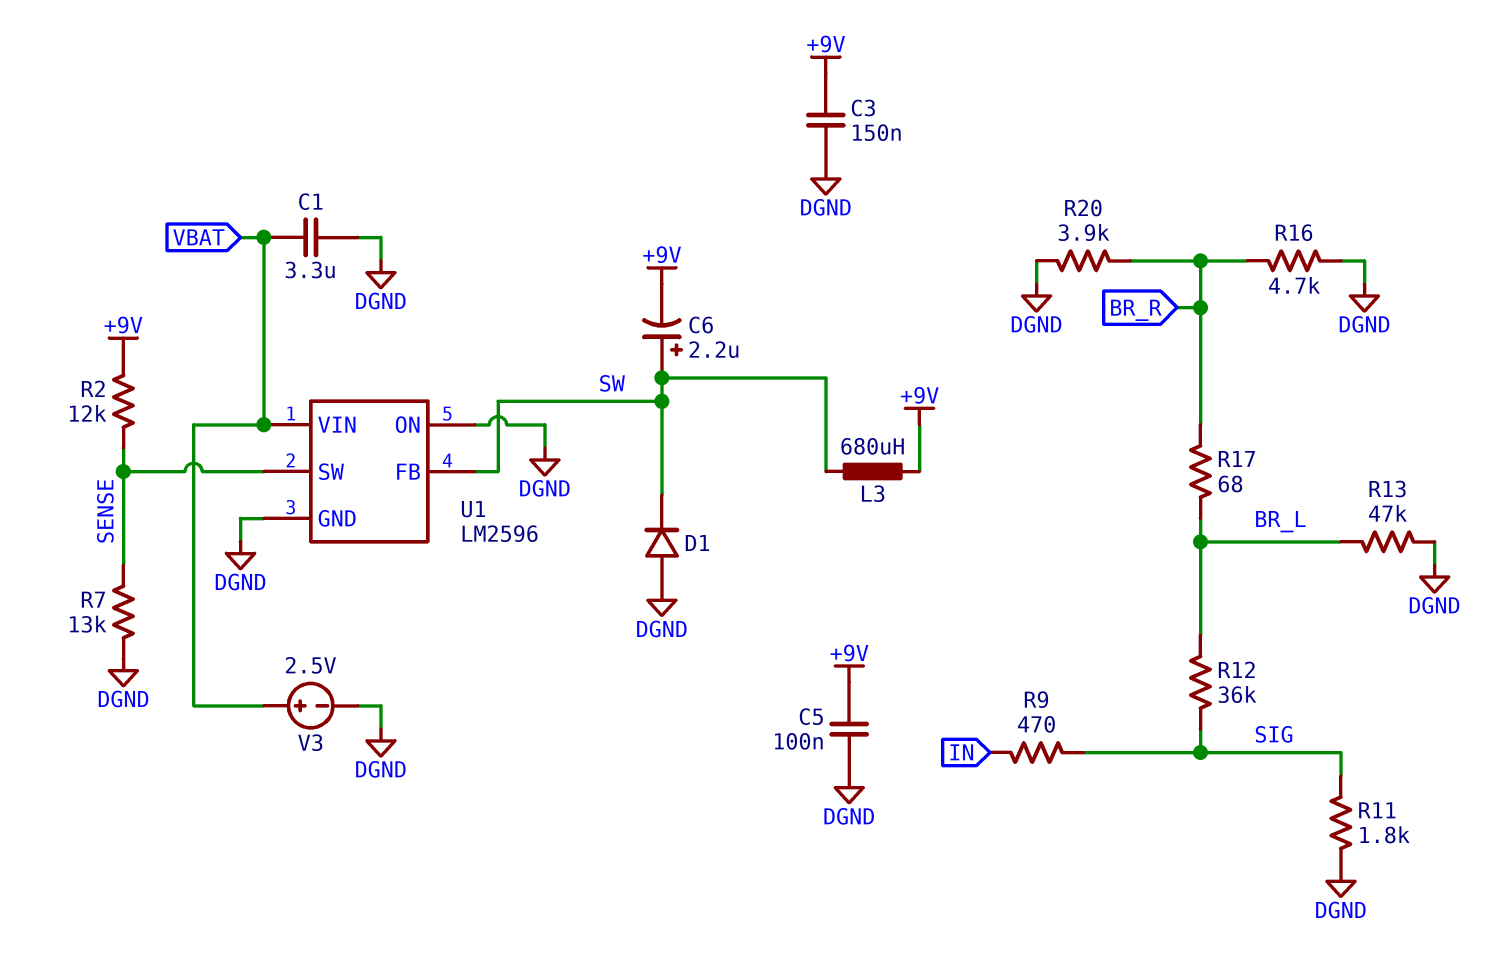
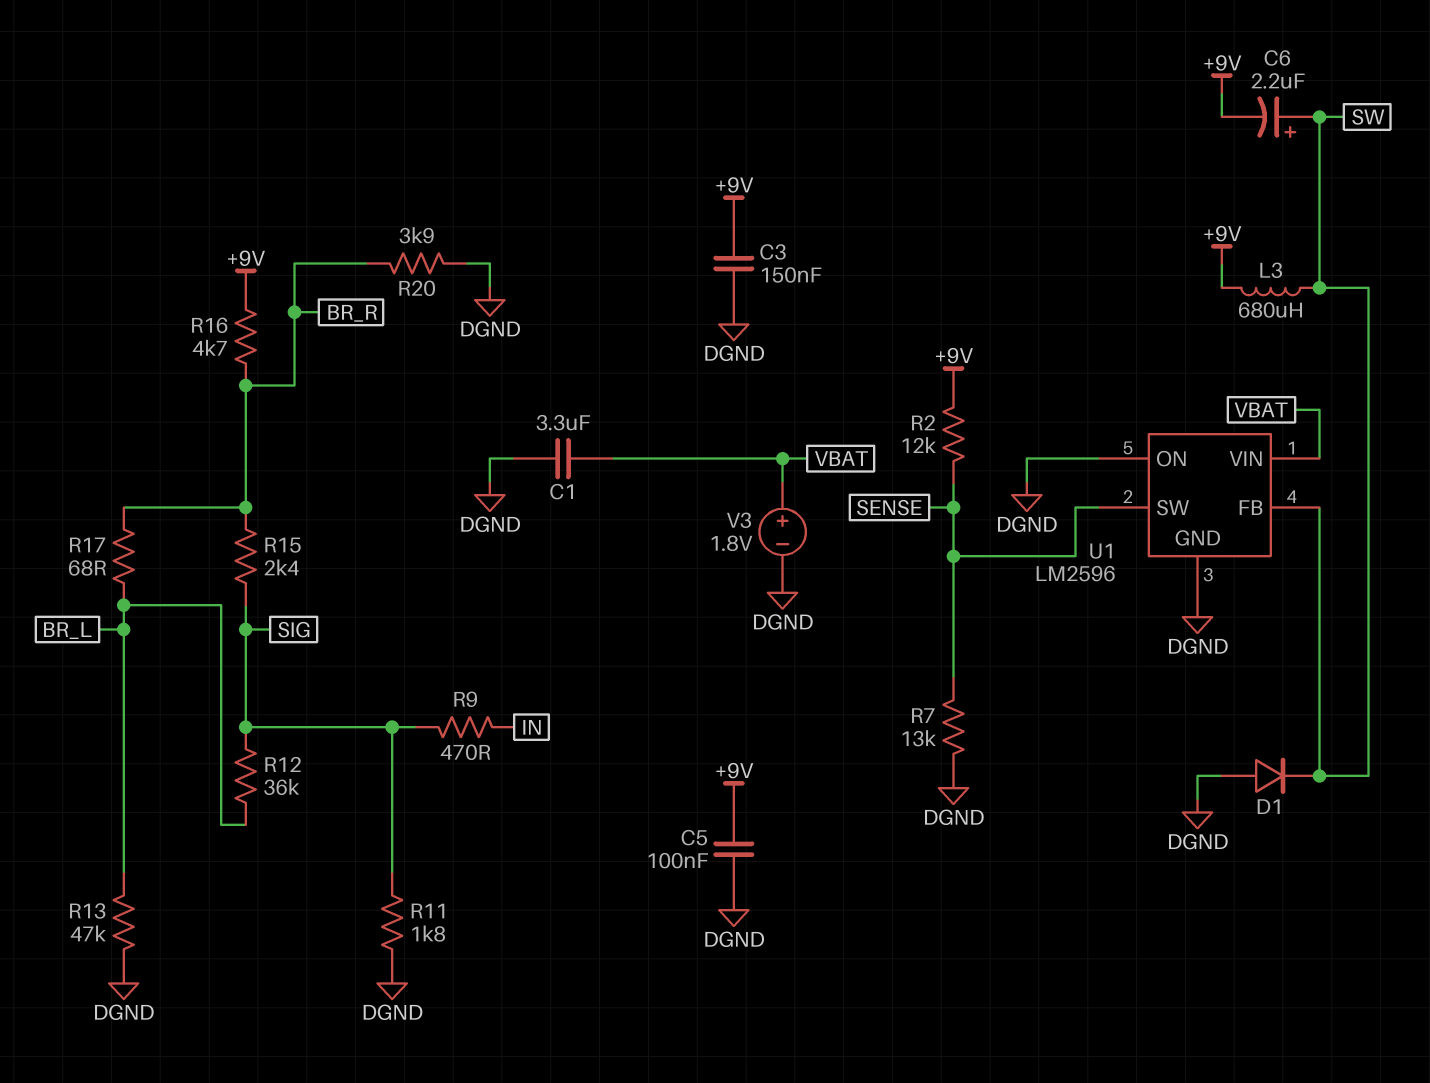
R15: none -> 2.4k (BR_R, SIG)
R16: 4.7k (BR_R, DGND) -> 4.7k (+9V, BR_R)
V3: 2.5V (plus VBAT, minus DGND) -> 1.8V (plus VBAT, minus DGND)

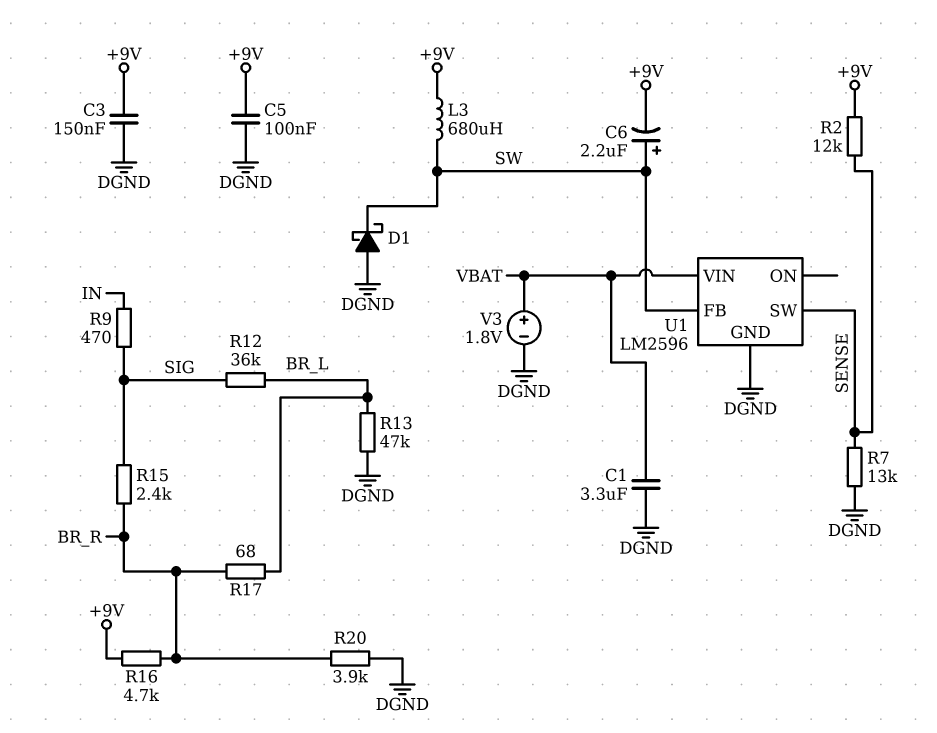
D1: diode (A DGND, K SW) -> schottky (A DGND, K SW)
R11: 1.8k (DGND, SIG) -> none
U1 pin ON: DGND -> none

